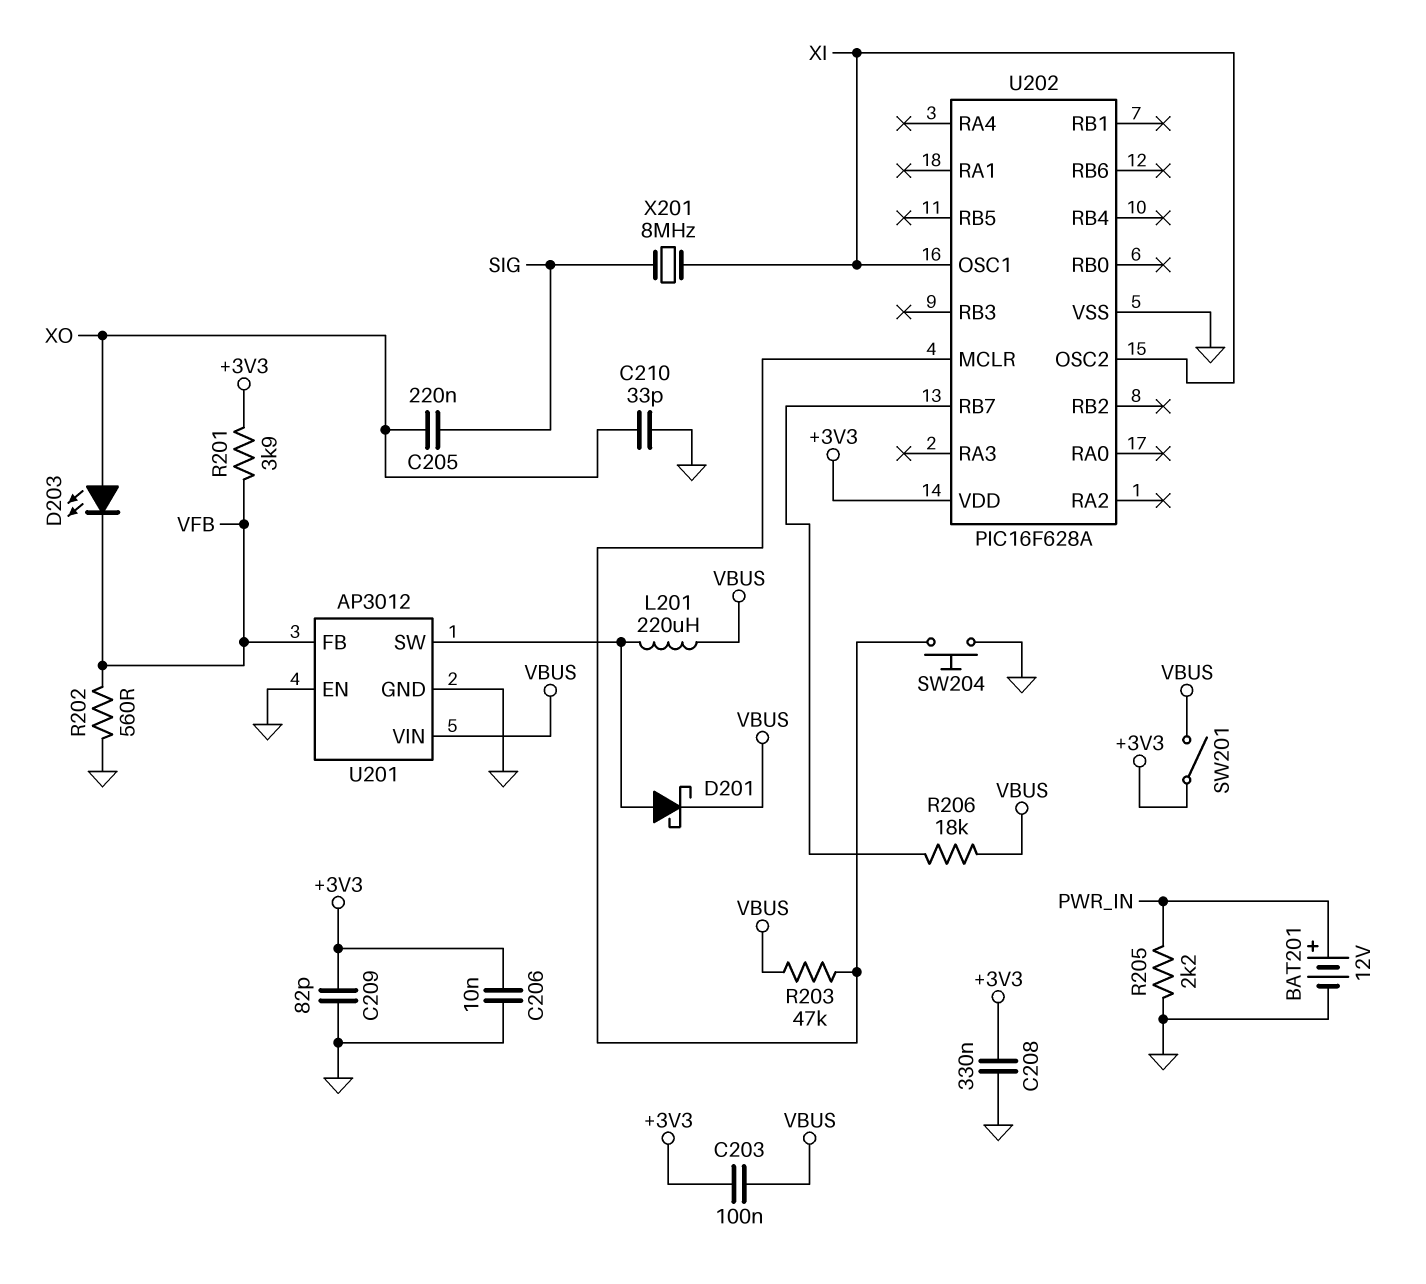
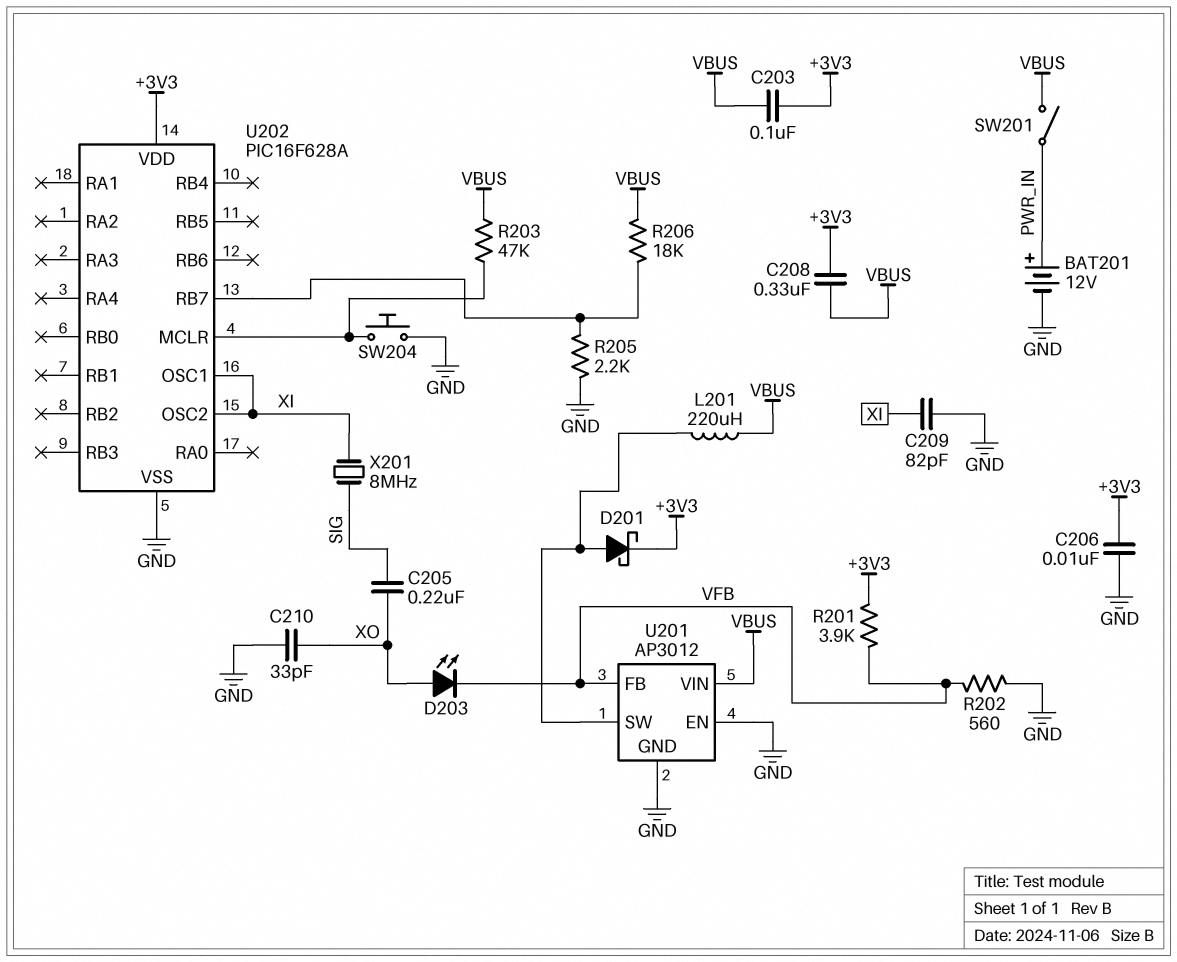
C208: 330nF (+3V3, GND) -> 330nF (+3V3, VBUS)
C209: 82pF (+3V3, GND) -> 82pF (GND, XI)
D201: schottky (A U201/SW, K VBUS) -> schottky (A U201/SW, K +3V3)
R205: 2.2k (GND, PWR_IN) -> 2.2k (GND, U202/RB7)
SW201: switch (+3V3, VBUS) -> switch (PWR_IN, VBUS)

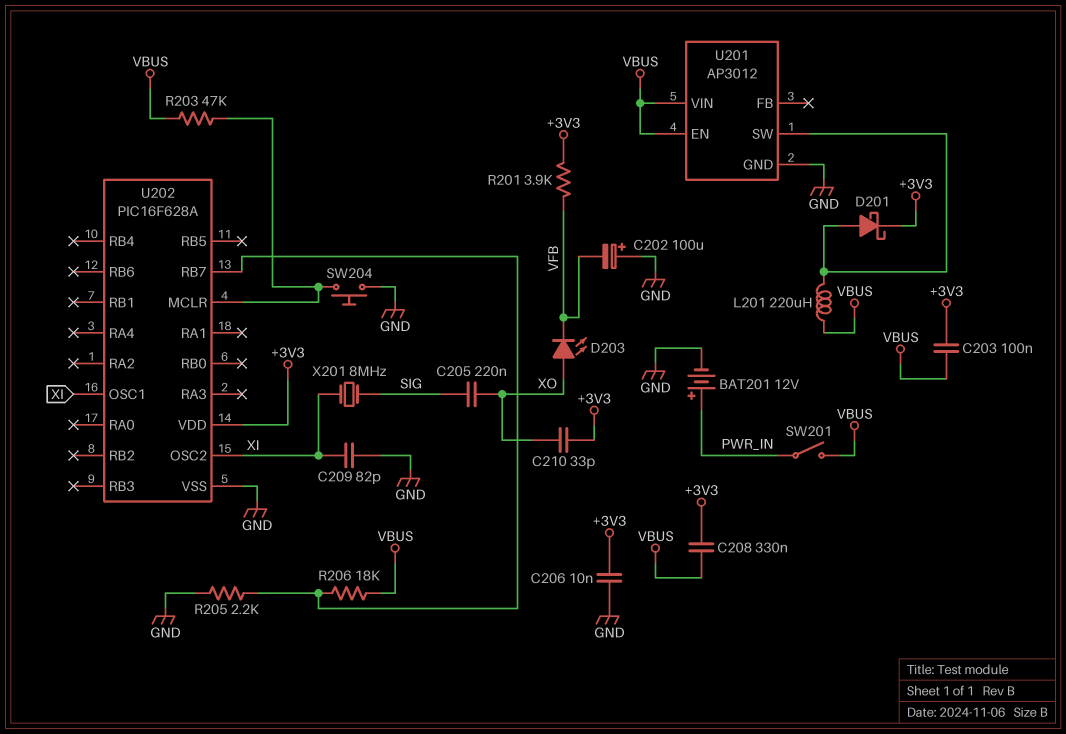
C202: none -> 100uF (plus GND, minus VFB)
C210: 33pF (GND, XO) -> 33pF (+3V3, XO)
R202: 560 (GND, VFB) -> none
U201 pin EN: GND -> VBUS
U201 pin FB: VFB -> none

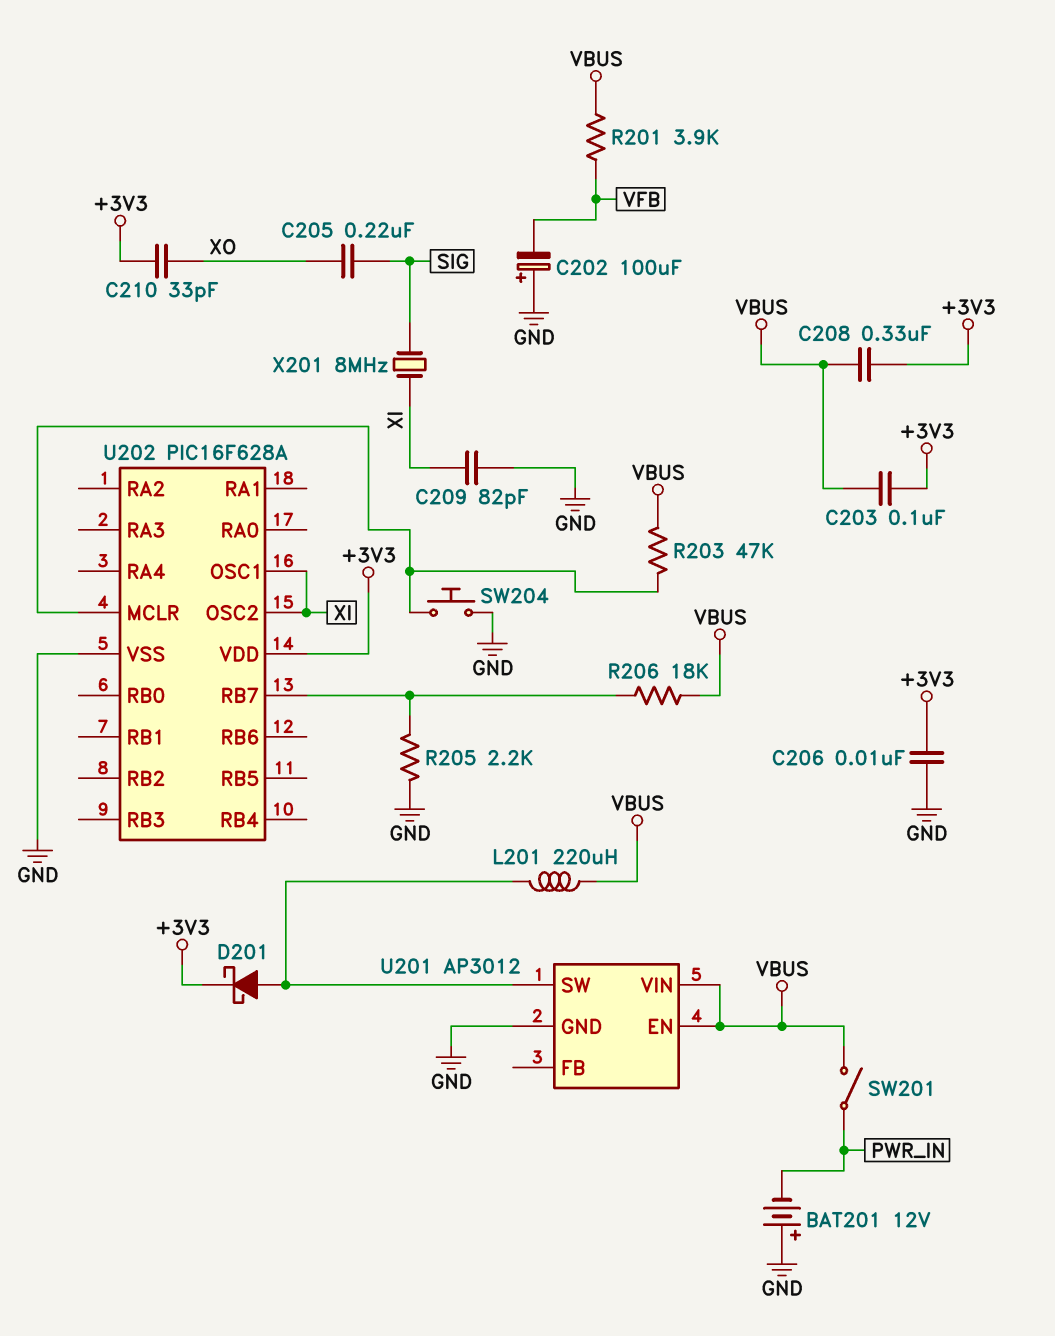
BAT201: 12V (plus PWR_IN, minus GND) -> 12V (plus GND, minus PWR_IN)
D203: LED (A XO, K VFB) -> none
R201: 3.9k (+3V3, VFB) -> 3.9k (VBUS, VFB)

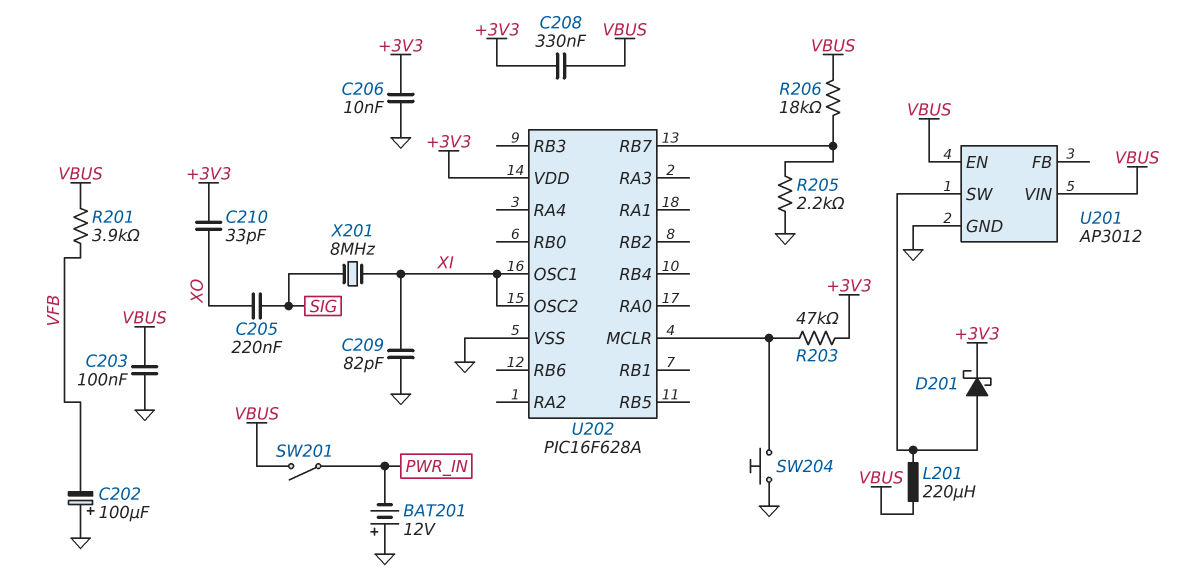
C203: 100nF (+3V3, VBUS) -> 100nF (GND, VBUS)
R203: 47k (U202/MCLR, VBUS) -> 47k (+3V3, U202/MCLR)

